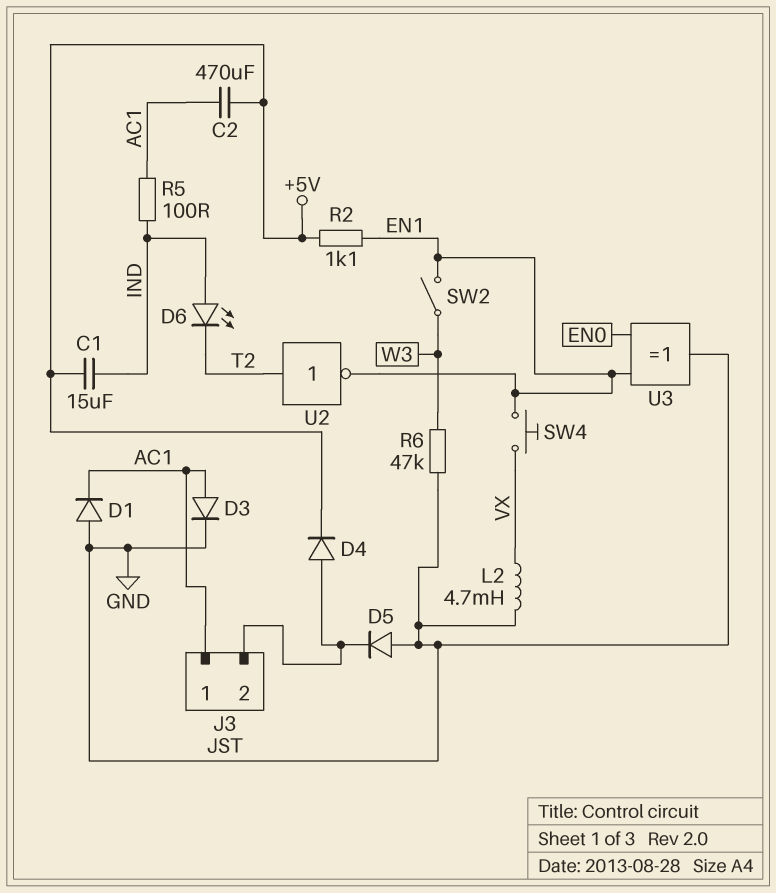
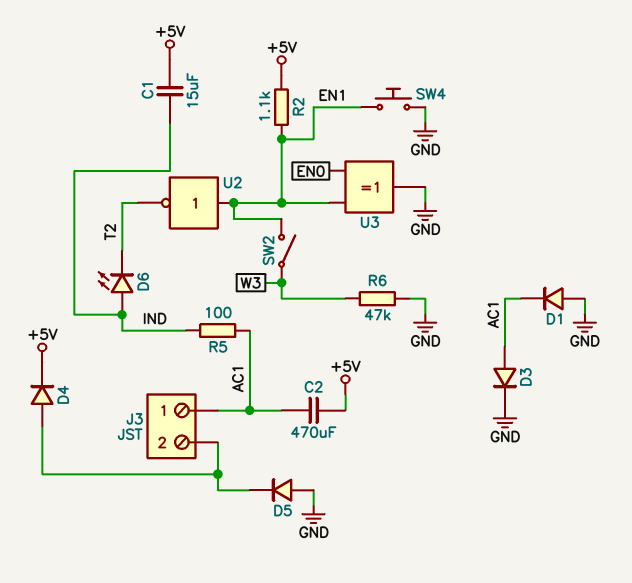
L2: 4.7mH (GND, VX) -> none
SW4: button (EN1, VX) -> button (EN1, GND)
U2: NOT (in T2, out EN1) -> NOT (in EN1, out T2)

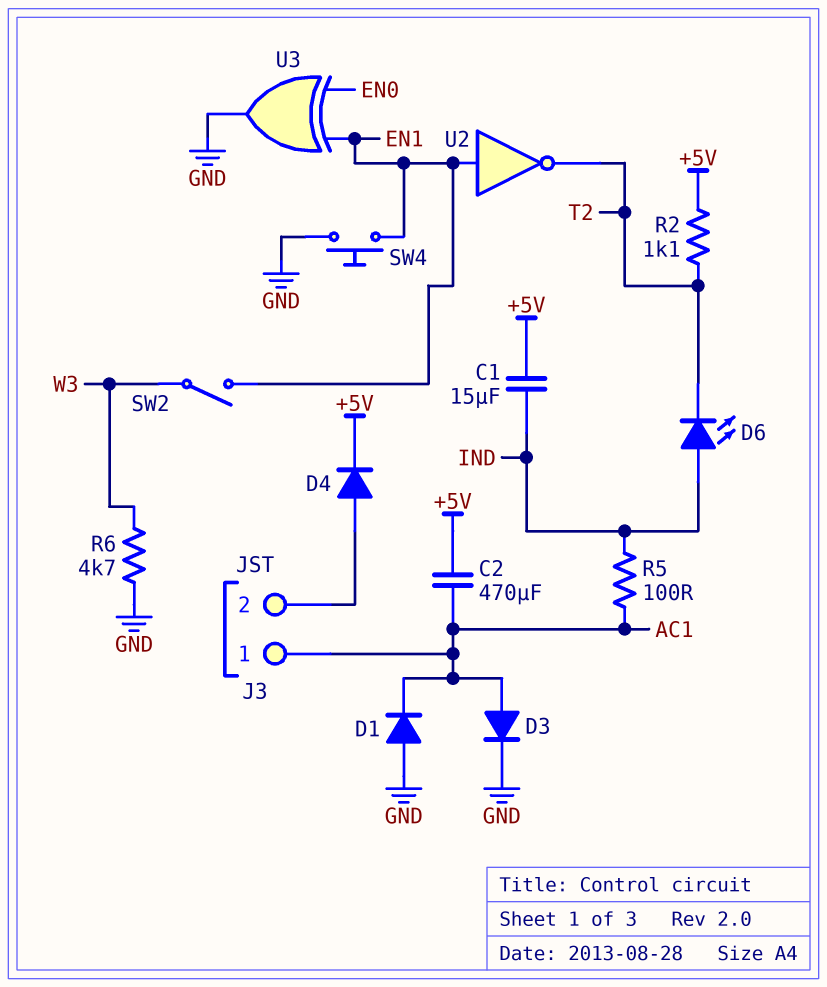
D5: diode (A GND, K J3/2) -> none
R2: 1.1k (+5V, EN1) -> 1.1k (+5V, T2)
R6: 47k (GND, W3) -> 4.7k (GND, W3)

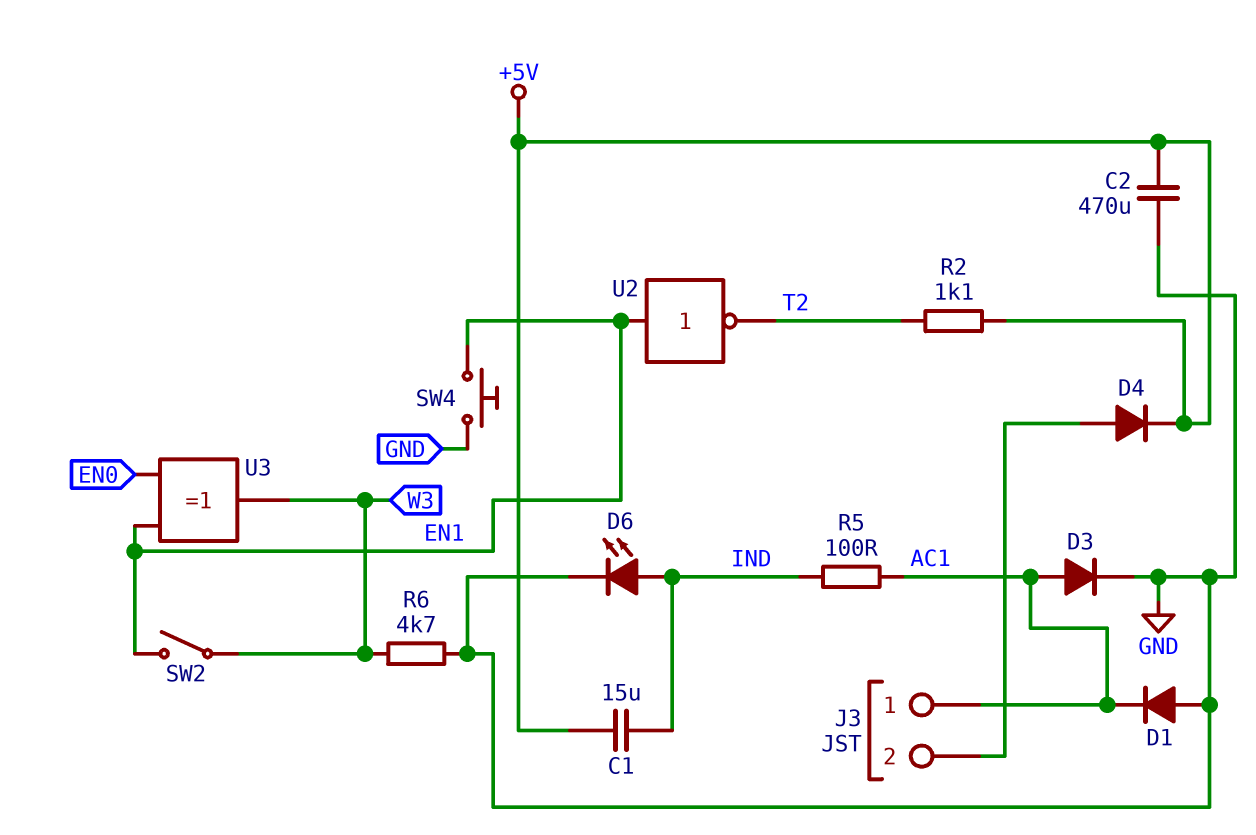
C2: 470uF (+5V, AC1) -> 470uF (+5V, GND)
D6: LED (A IND, K T2) -> LED (A IND, K GND)
U3: XOR (in EN0, in EN1, out GND) -> XOR (in EN0, in EN1, out W3)

